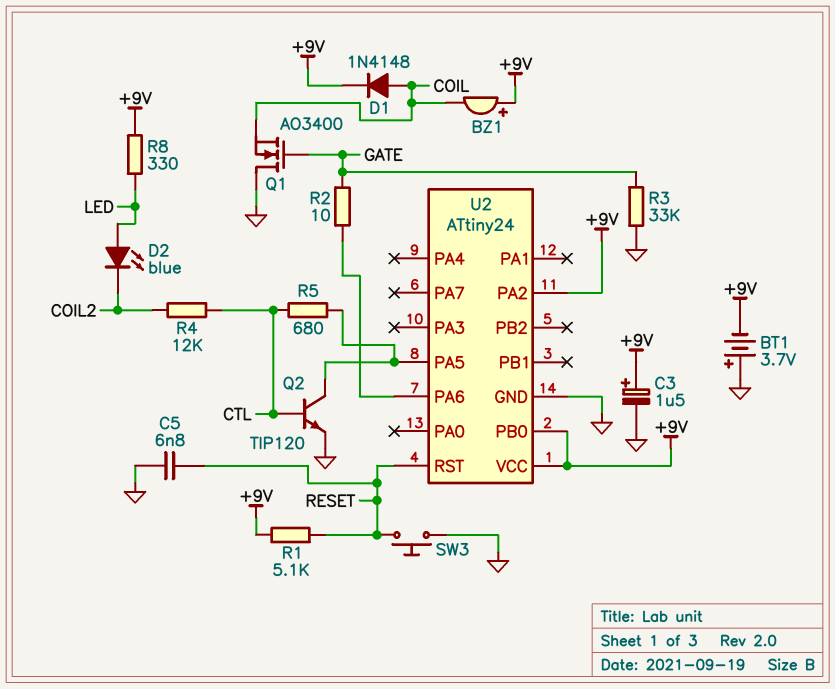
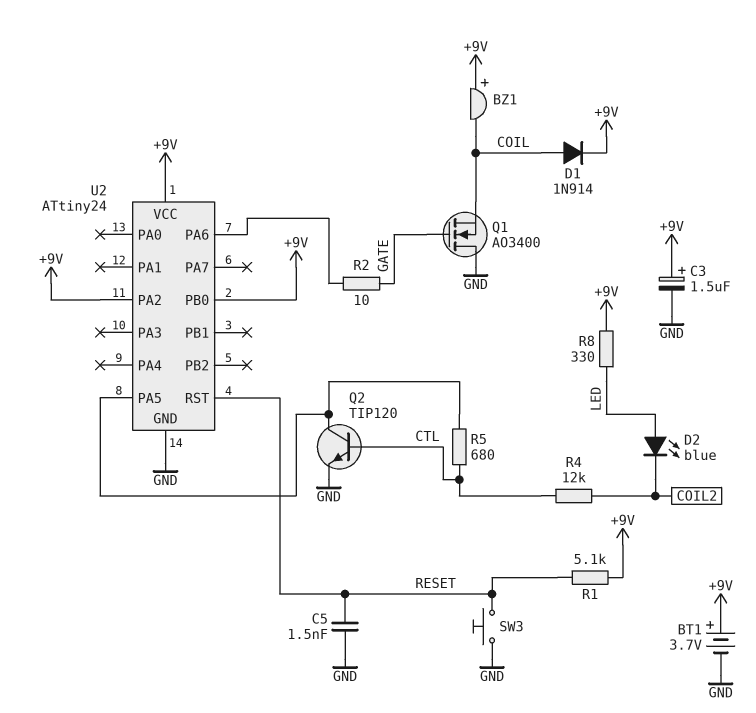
BT1: 3.7V (plus GND, minus +9V) -> 3.7V (plus +9V, minus GND)
C5: 6.8nF (GND, RESET) -> 1.5nF (GND, RESET)
D1: diode 1N4148 (A COIL, K +9V) -> diode 1N914 (A COIL, K +9V)
R3: 33k (GATE, GND) -> none

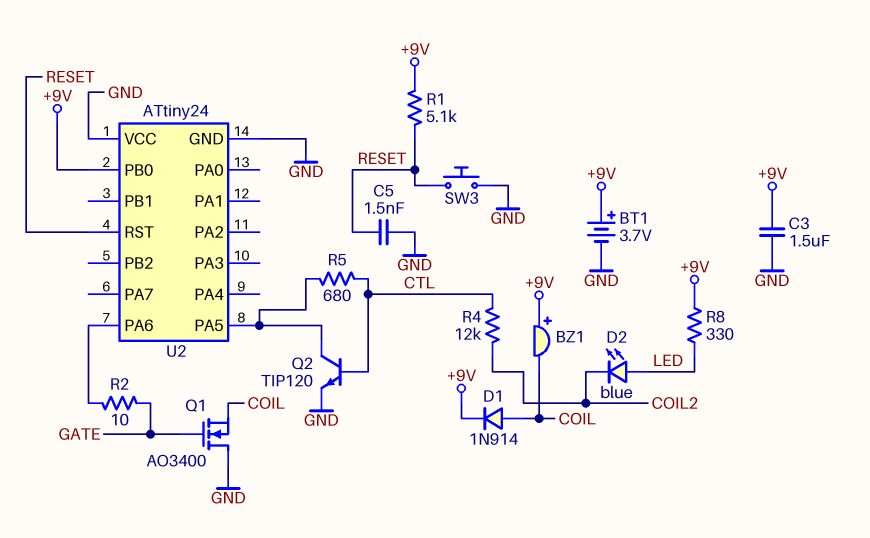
C3: 1.5uF (plus +9V, minus GND) -> 1.5uF (+9V, GND)
U2 pin PA2: +9V -> none
U2 pin VCC: +9V -> GND

